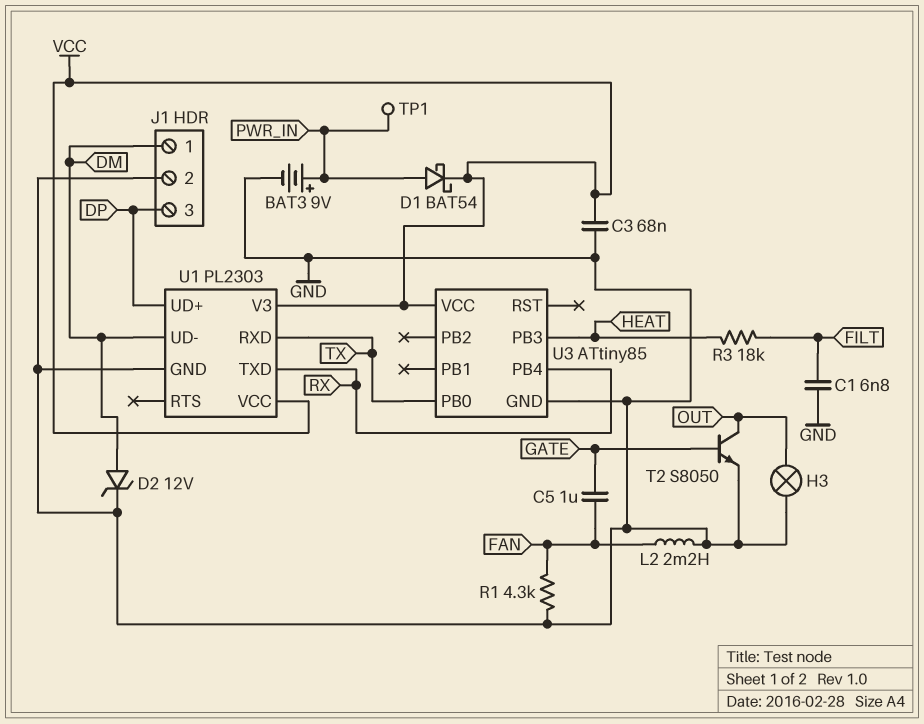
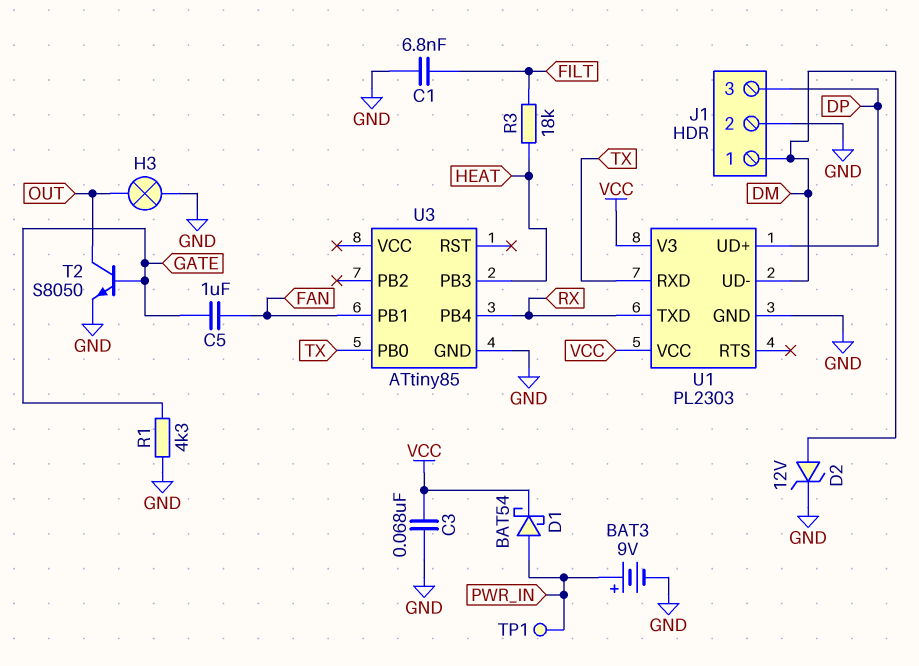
L2: 2.2mH (FAN, GND) -> none
R1: 4.3k (FAN, GND) -> 4.3k (GATE, GND)
U3 pin PB1: none -> FAN
U3 pin VCC: VCC -> none

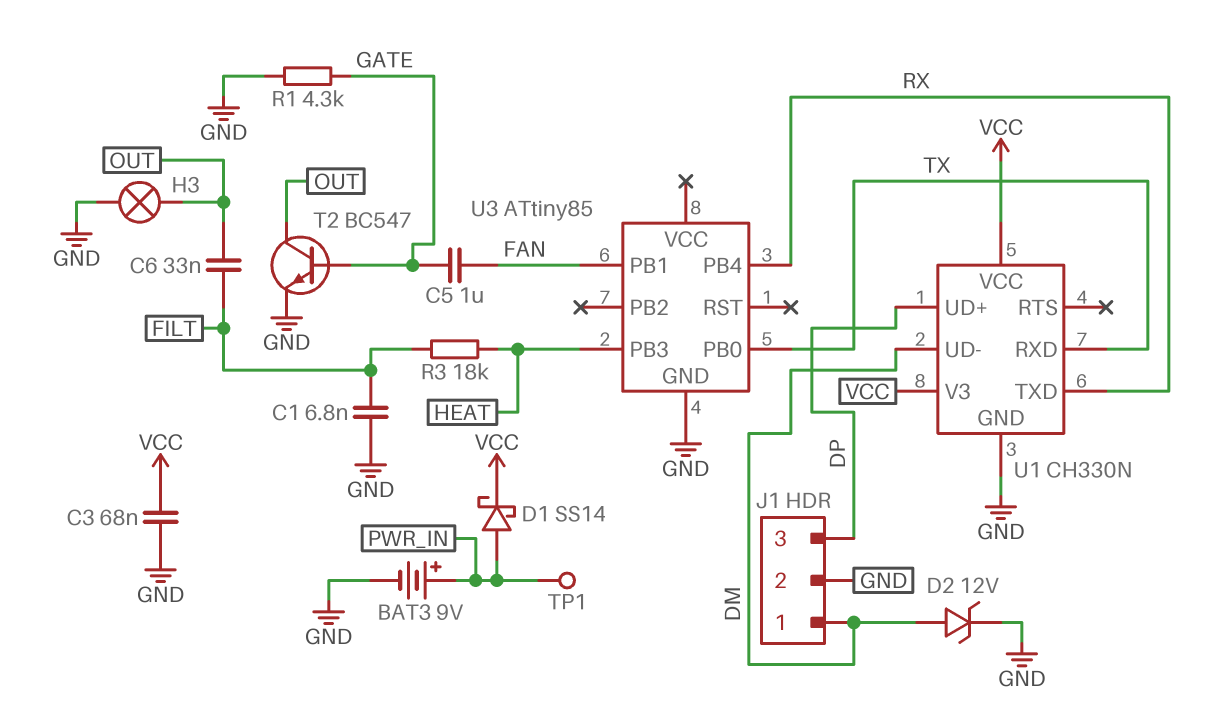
C6: none -> 33nF (FILT, OUT)
D1: schottky BAT54 (A PWR_IN, K VCC) -> schottky SS14 (A PWR_IN, K VCC)
T2: NPN S8050 (B GATE, C OUT, E GND) -> NPN BC547 (B GATE, C OUT, E GND)
U1: PL2303 -> CH330N

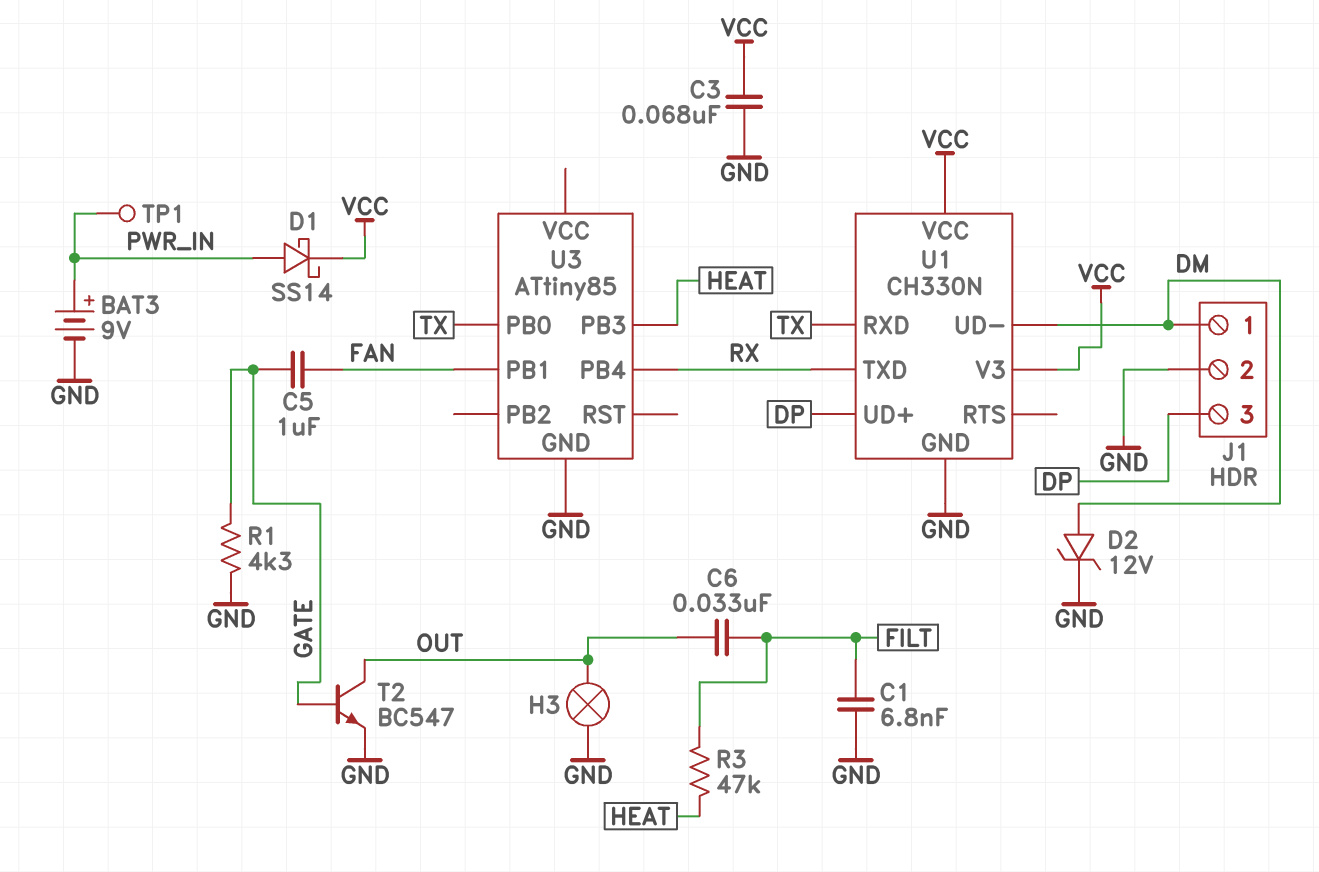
R3: 18k (FILT, HEAT) -> 47k (FILT, HEAT)

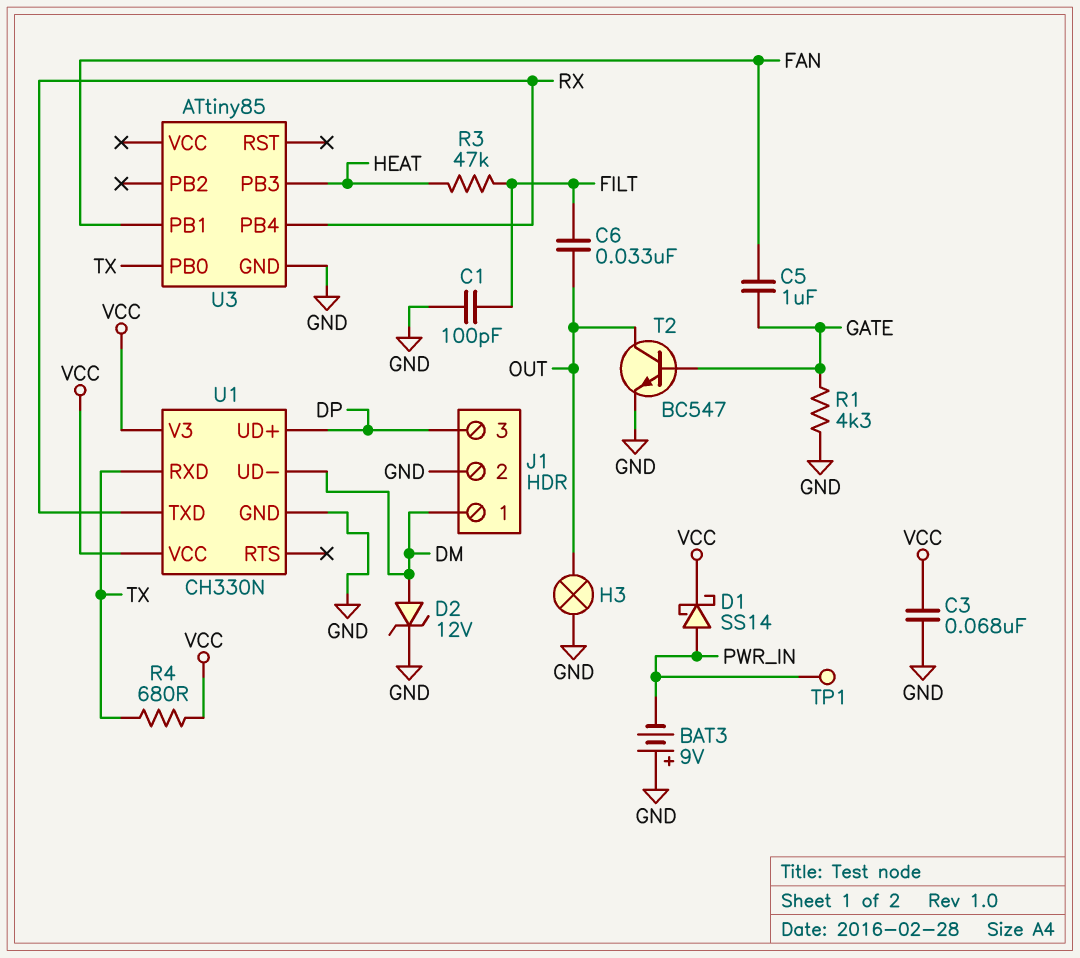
BAT3: 9V (plus PWR_IN, minus GND) -> 9V (plus GND, minus PWR_IN)
C1: 6.8nF (FILT, GND) -> 100pF (FILT, GND)
R4: none -> 680 (TX, VCC)

